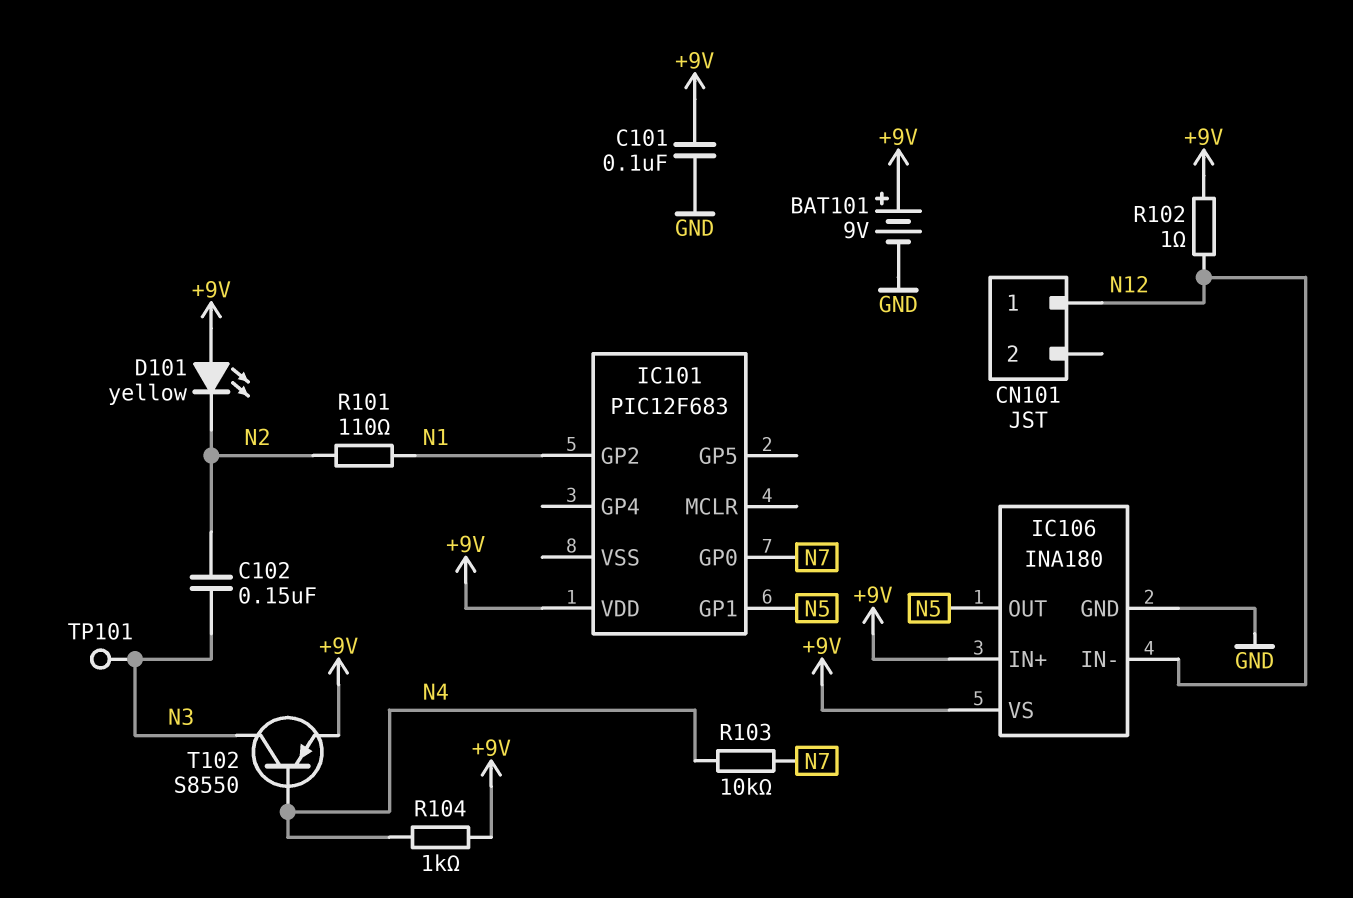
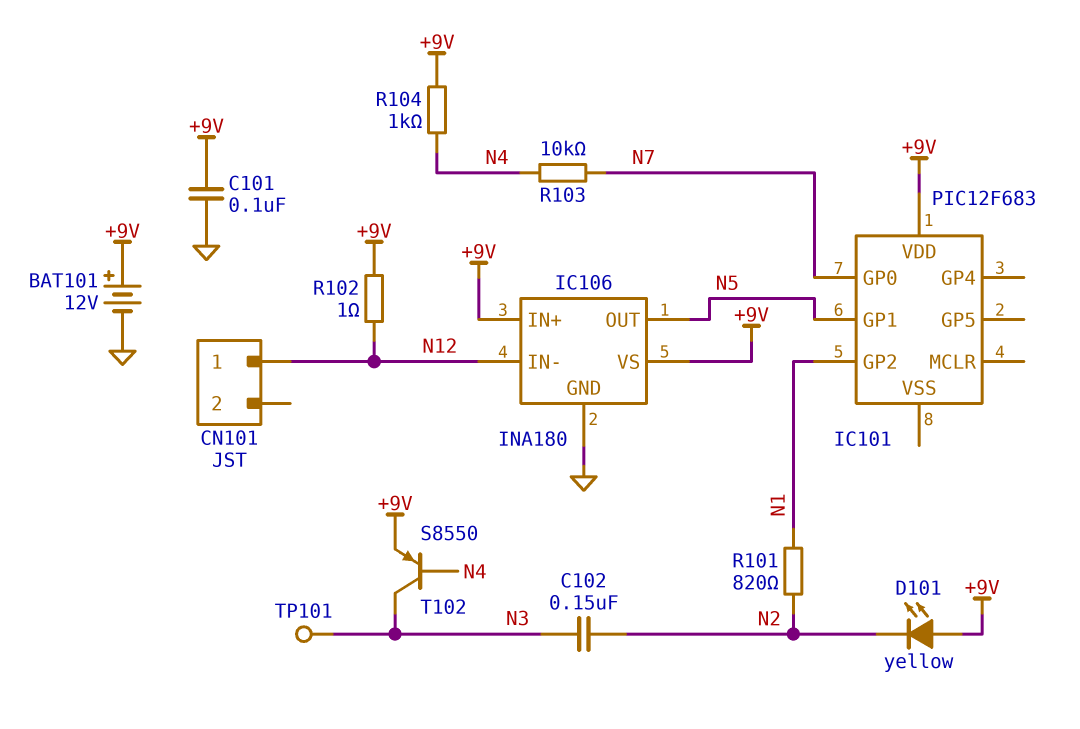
BAT101: 9V (plus +9V, minus GND) -> 12V (plus +9V, minus GND)
R101: 110 (N1, N2) -> 820 (N1, N2)

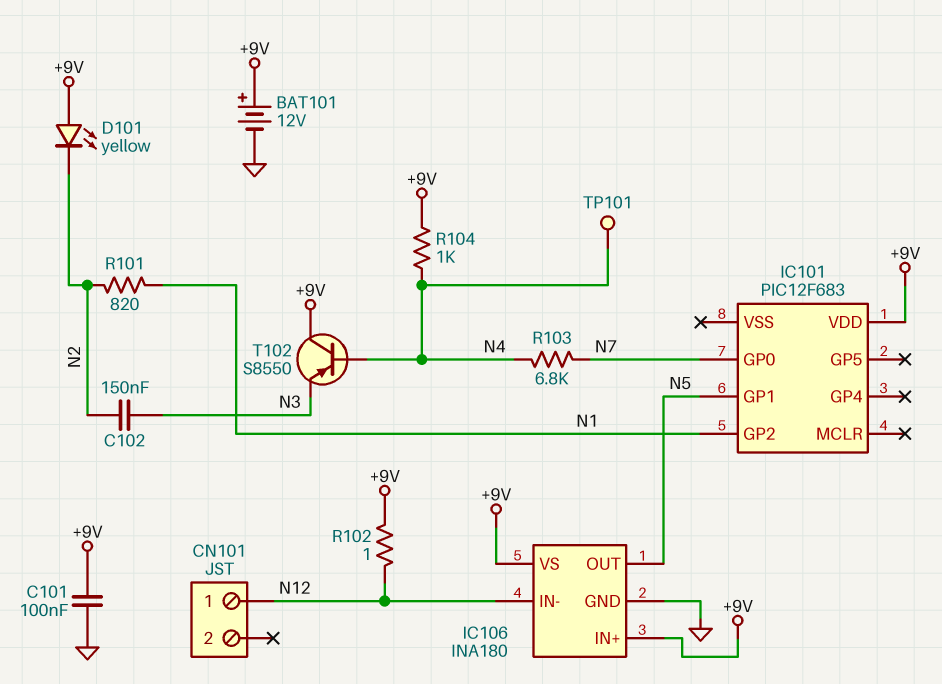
R103: 10k (N4, N7) -> 6.8k (N4, N7)
T102: PNP S8550 (B N4, C N3, E +9V) -> PNP S8550 (B N4, C +9V, E N3)
TP101: test point (N3) -> test point (N4)

